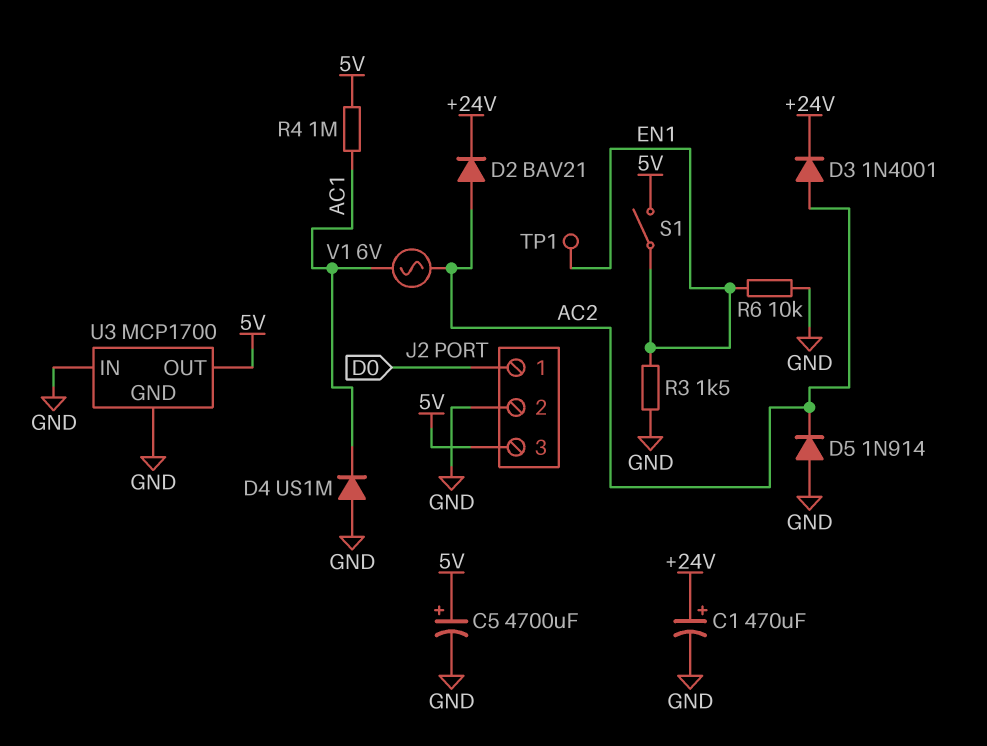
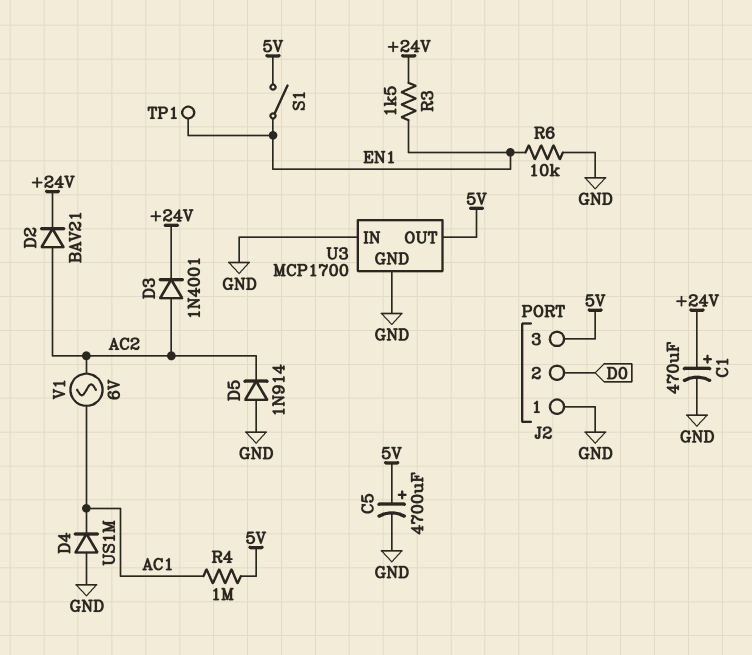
J2 pin 1: D0 -> GND
J2 pin 2: GND -> D0
R3: 1.5k (EN1, GND) -> 1.5k (+24V, EN1)

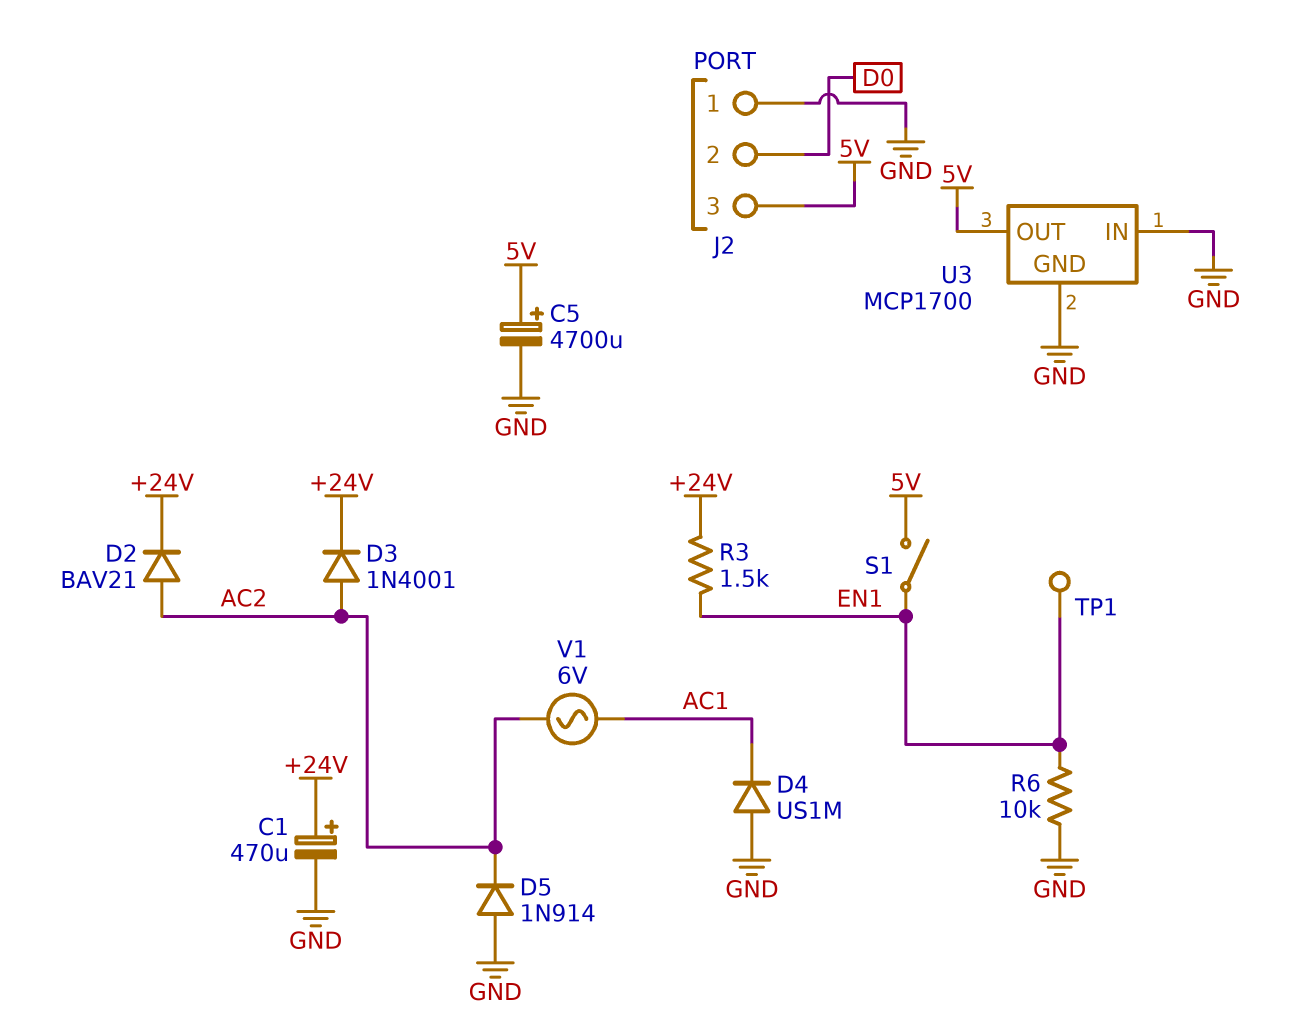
R4: 1M (5V, AC1) -> none

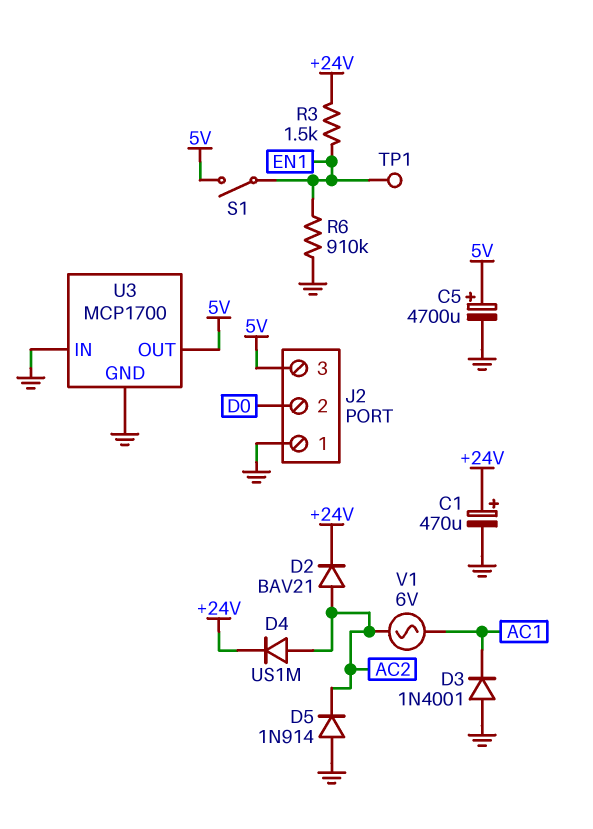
D3: diode 1N4001 (A AC2, K +24V) -> diode 1N4001 (A GND, K AC1)
D4: diode US1M (A GND, K AC1) -> diode US1M (A AC2, K +24V)
R6: 10k (EN1, GND) -> 910k (EN1, GND)

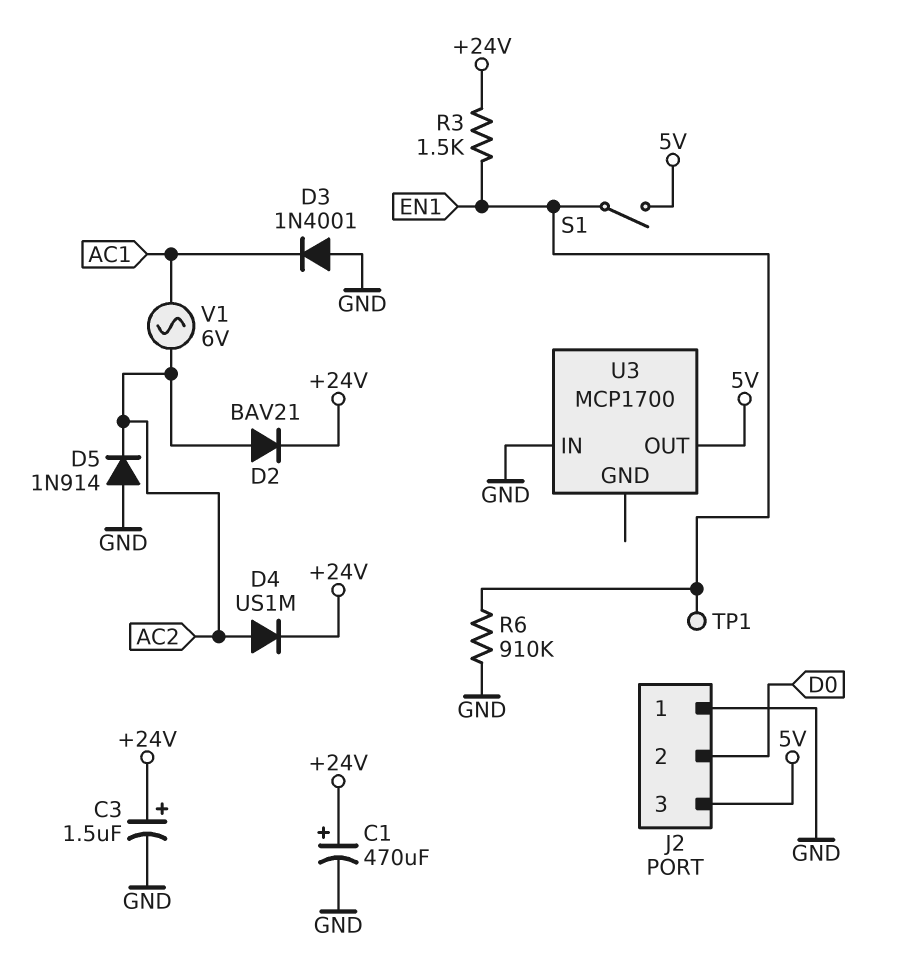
C3: none -> 1.5uF (plus +24V, minus GND)
C5: 4700uF (plus 5V, minus GND) -> none
U3 pin GND: GND -> none

